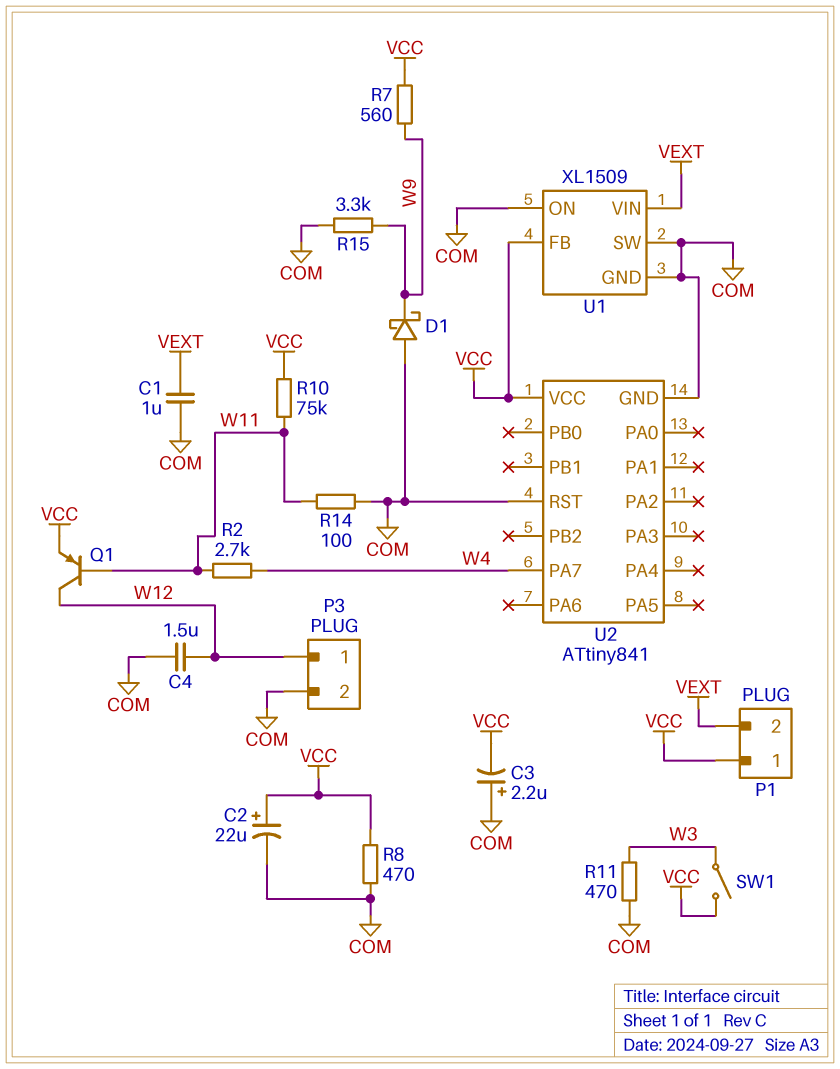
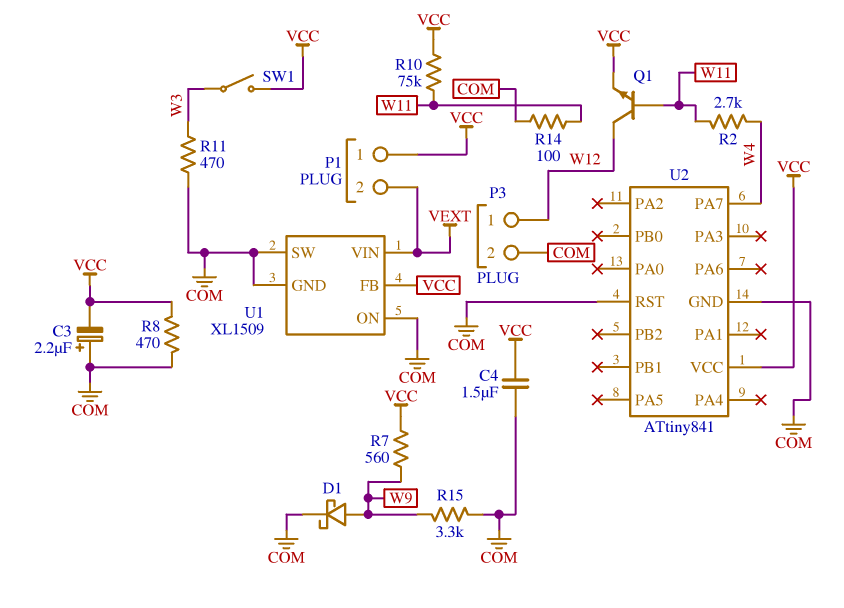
C1: 1uF (COM, VEXT) -> none
C2: 22uF (plus VCC, minus COM) -> none
C4: 1.5uF (COM, W12) -> 1.5uF (COM, VCC)
D1: schottky (A COM, K W9) -> schottky (A W9, K COM)
Q1: PNP (B W11, C W12, E VCC) -> NPN (B W11, C W12, E VCC)

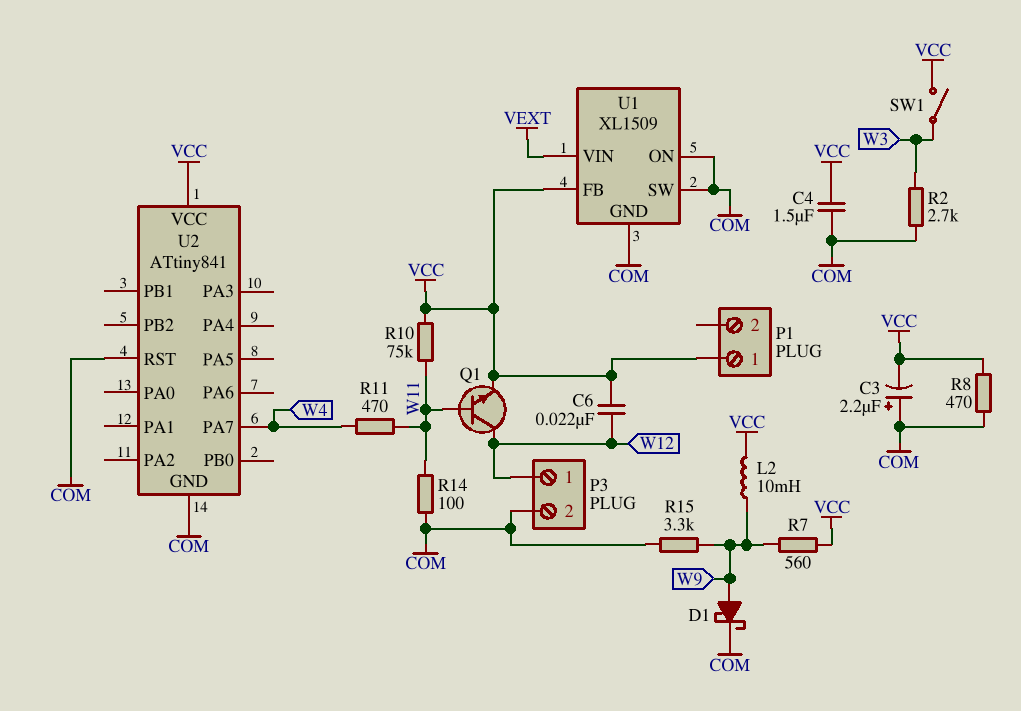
C6: none -> 22nF (VCC, W12)
L2: none -> 10mH (VCC, W9)
P1 pin 2: VEXT -> none
R2: 2.7k (W4, W11) -> 2.7k (COM, W3)
R11: 470 (COM, W3) -> 470 (W4, W11)

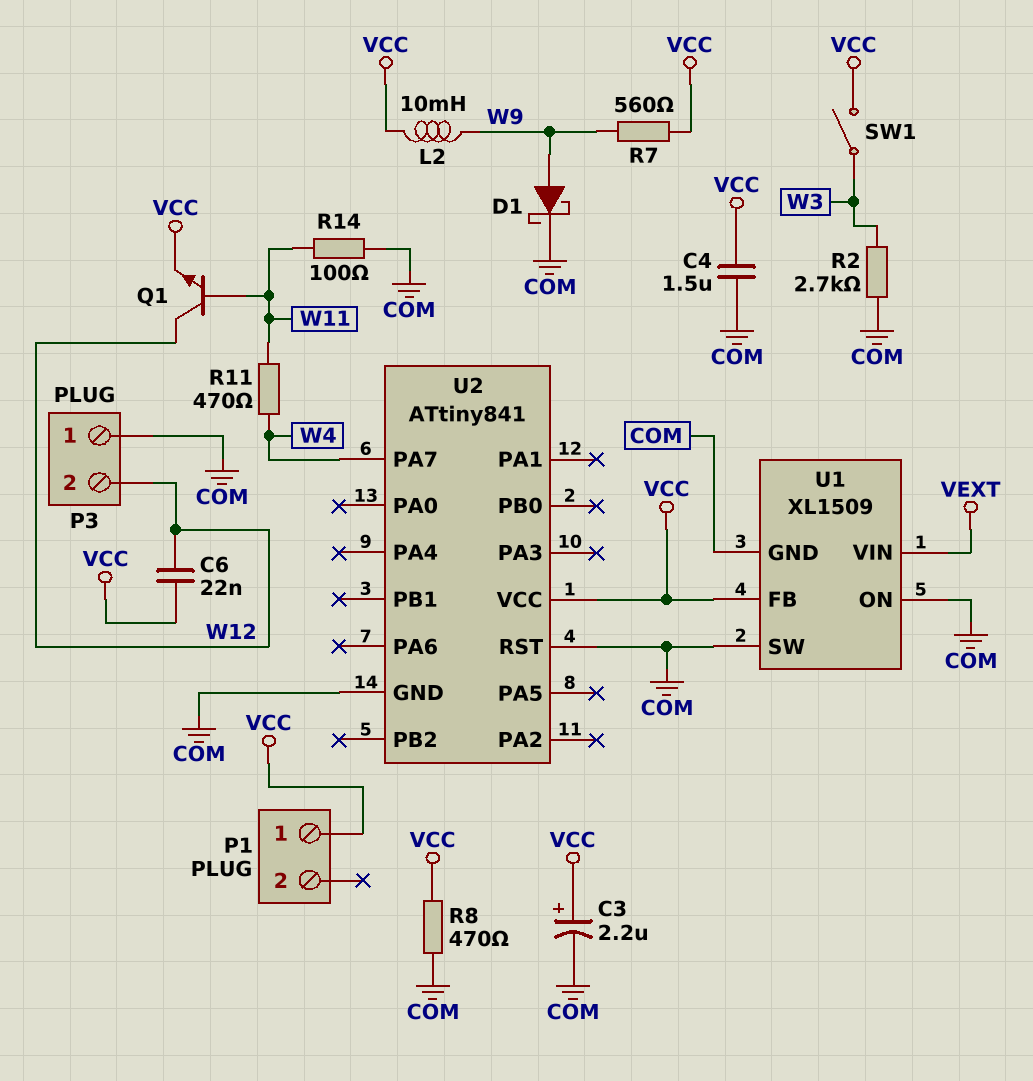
C3: 2.2uF (plus COM, minus VCC) -> 2.2uF (plus VCC, minus COM)
P3 pin 1: W12 -> COM
P3 pin 2: COM -> W12
R10: 75k (VCC, W11) -> none
R15: 3.3k (COM, W9) -> none

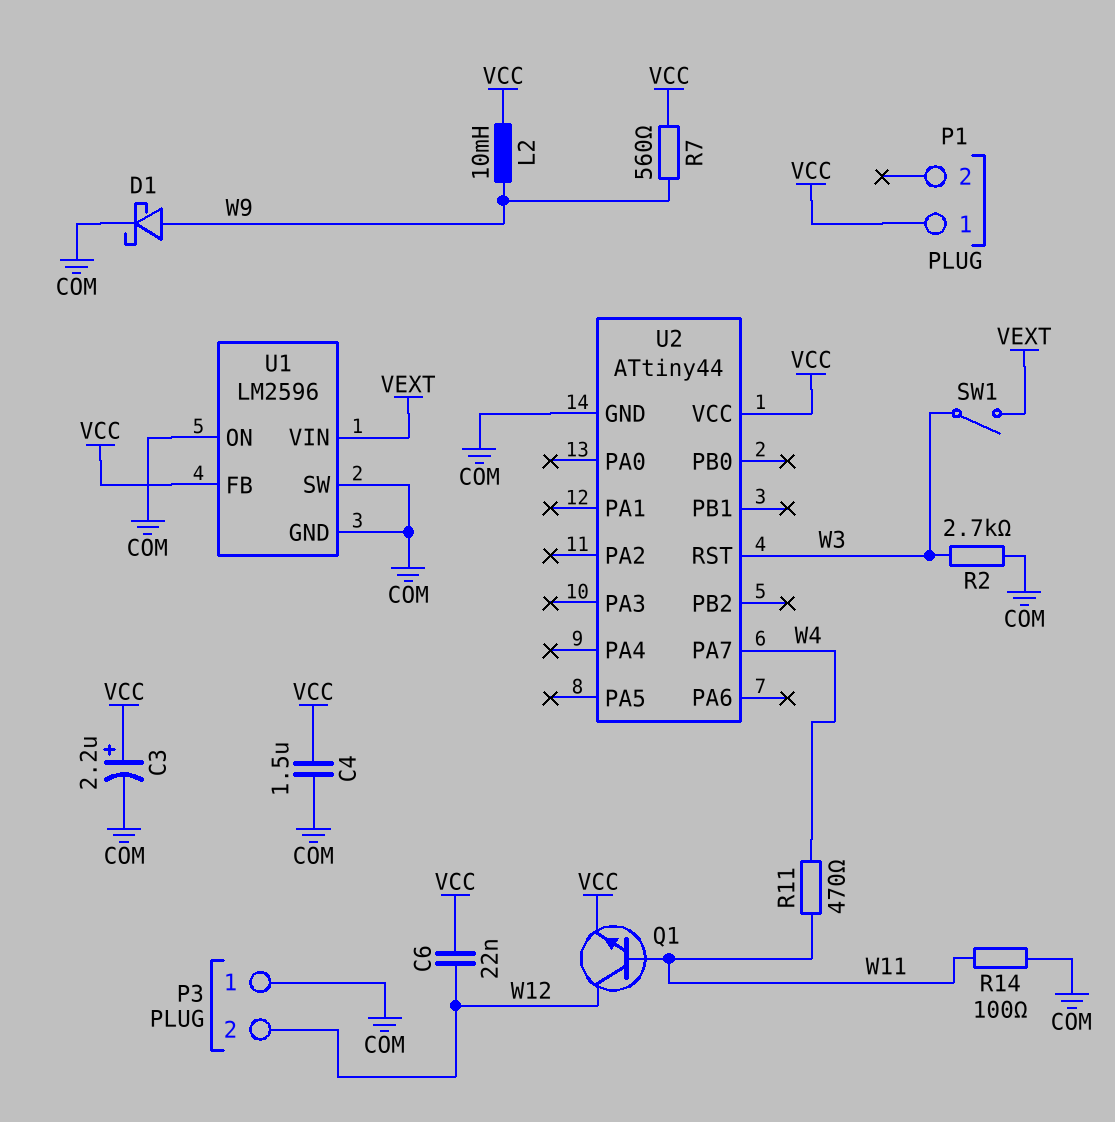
R8: 470 (COM, VCC) -> none
SW1: switch (VCC, W3) -> switch (VEXT, W3)
U1: XL1509 -> LM2596
U2: ATtiny841 -> ATtiny44
U2 pin RST: COM -> W3

